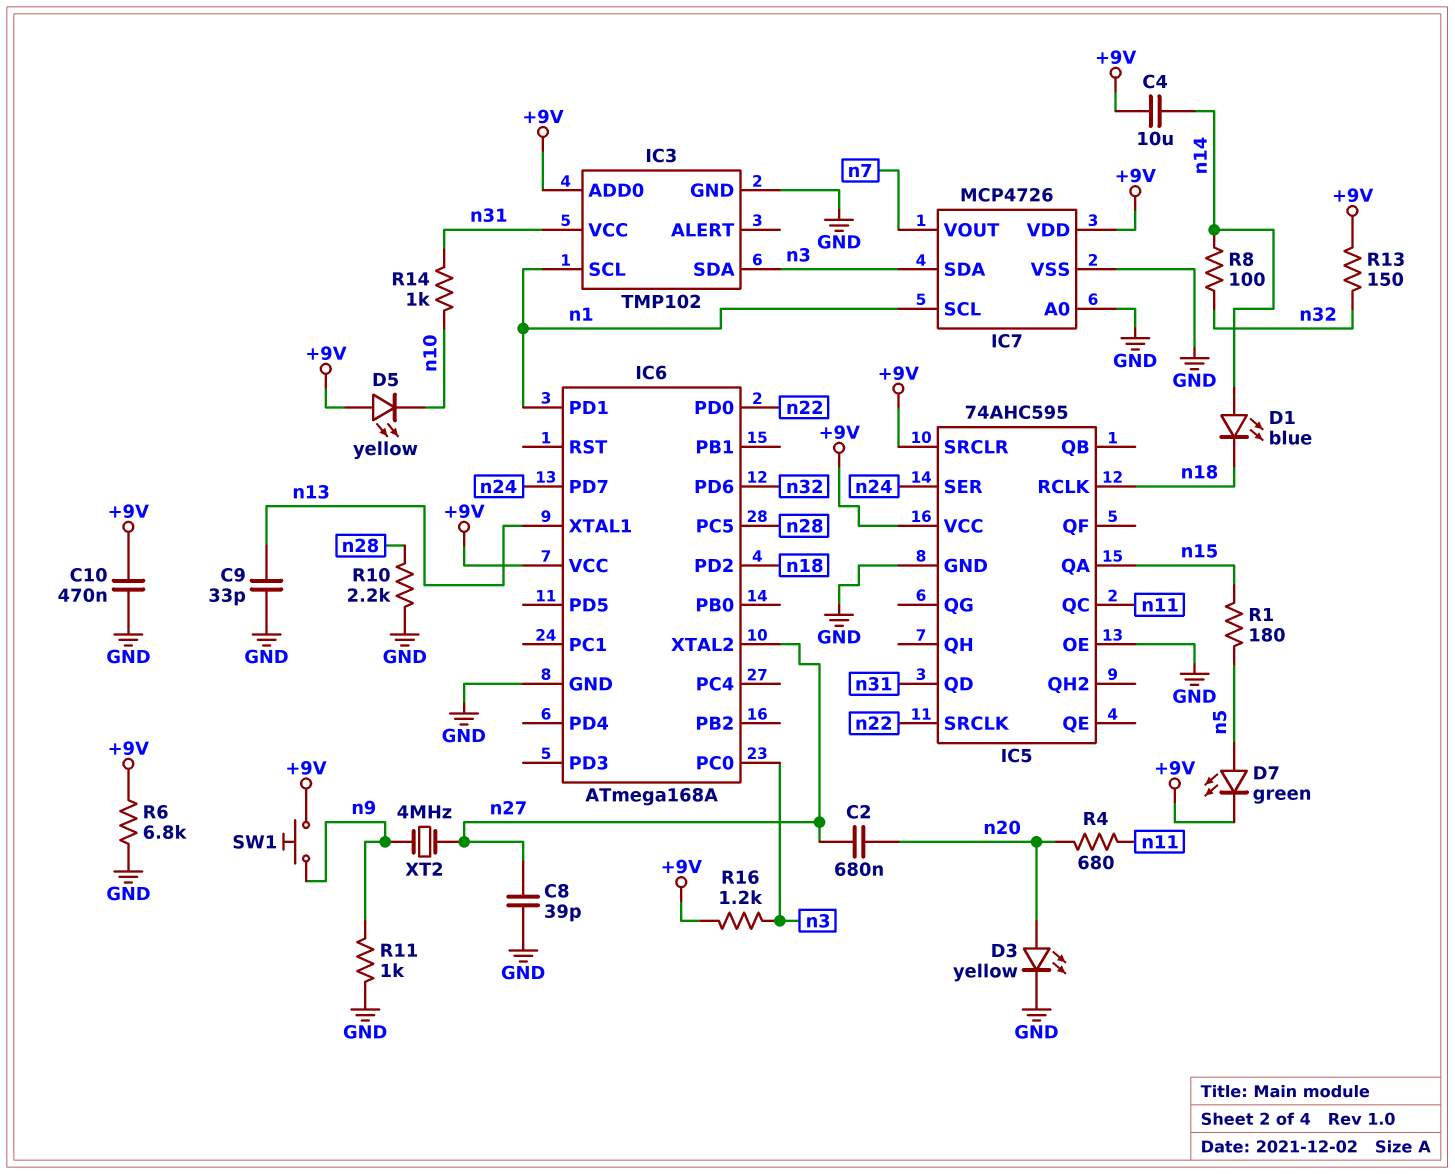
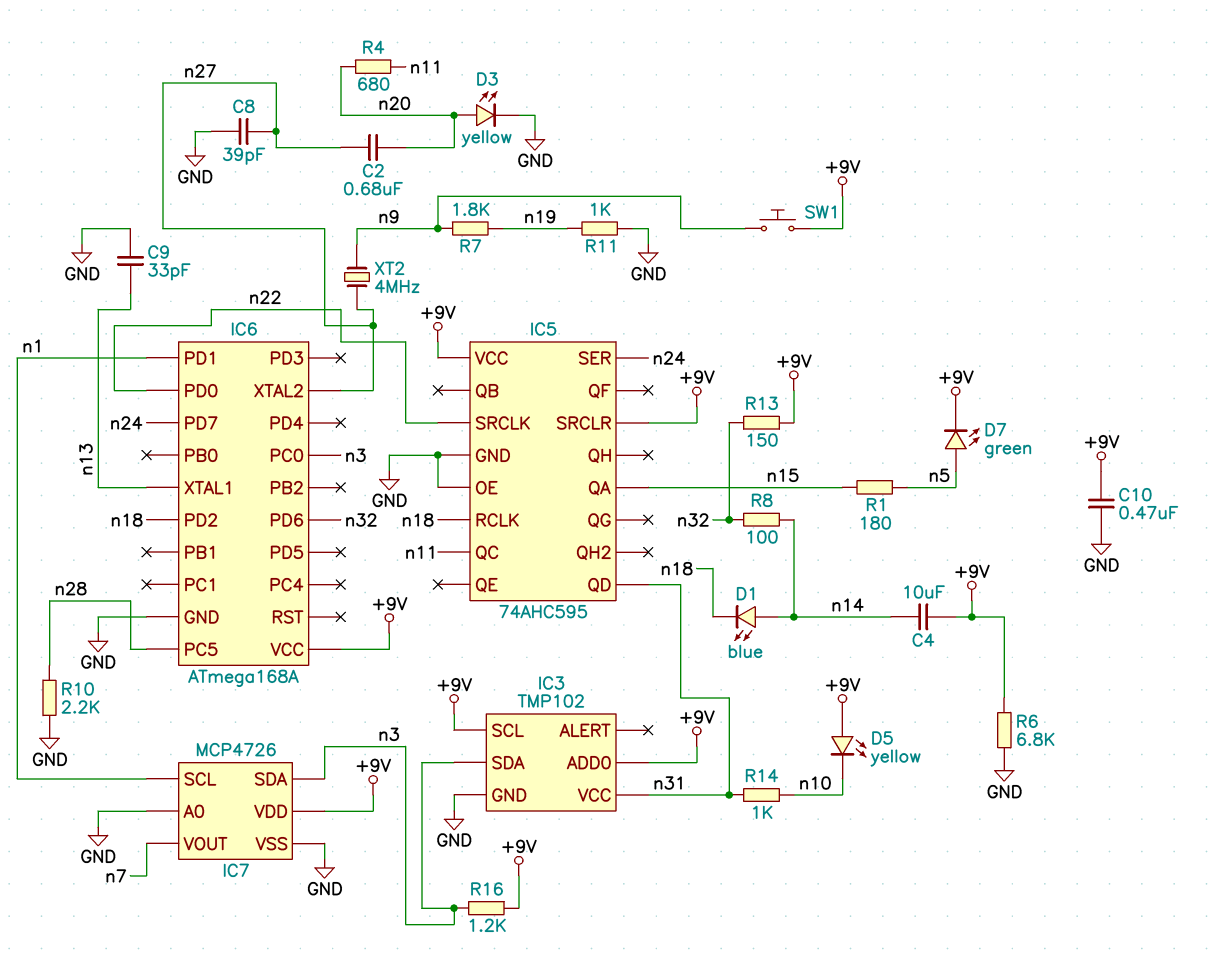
IC3 pin SCL: n1 -> +9V
R7: none -> 1.8k (n9, n19)
R11: 1k (GND, n9) -> 1k (GND, n19)

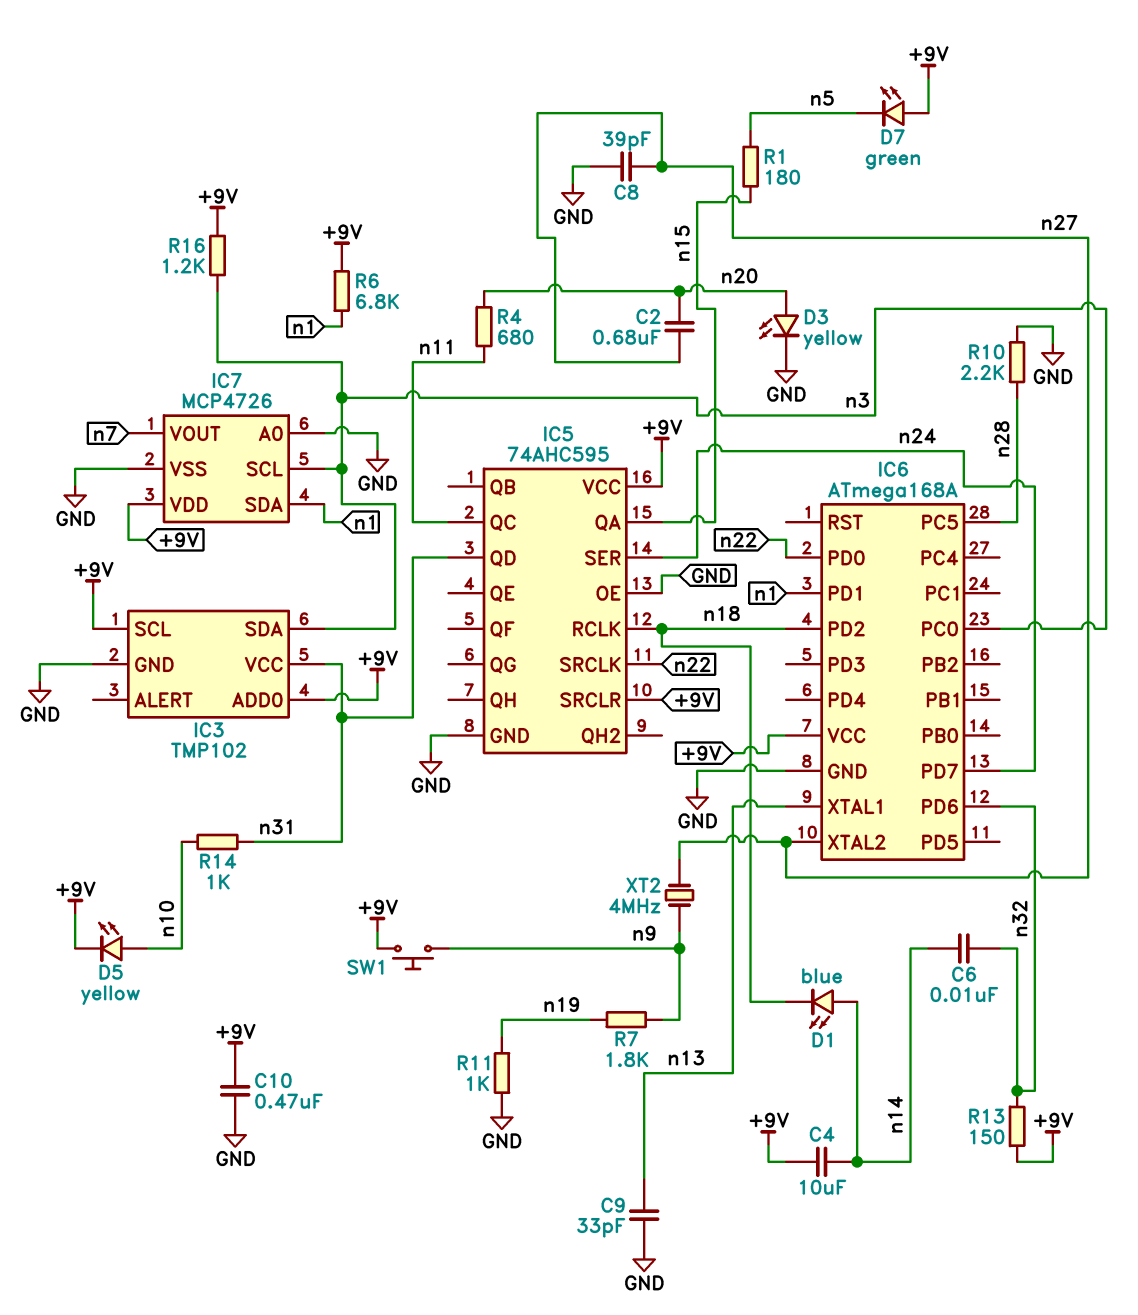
C6: none -> 10nF (n14, n32)
D5: LED yellow (A +9V, K n10) -> LED yellow (A n10, K +9V)
D7: LED green (A n5, K +9V) -> LED green (A +9V, K n5)
IC7 pin SCL: n1 -> n3
IC7 pin SDA: n3 -> n1
R6: 6.8k (+9V, GND) -> 6.8k (+9V, n1)
R8: 100 (n14, n32) -> none

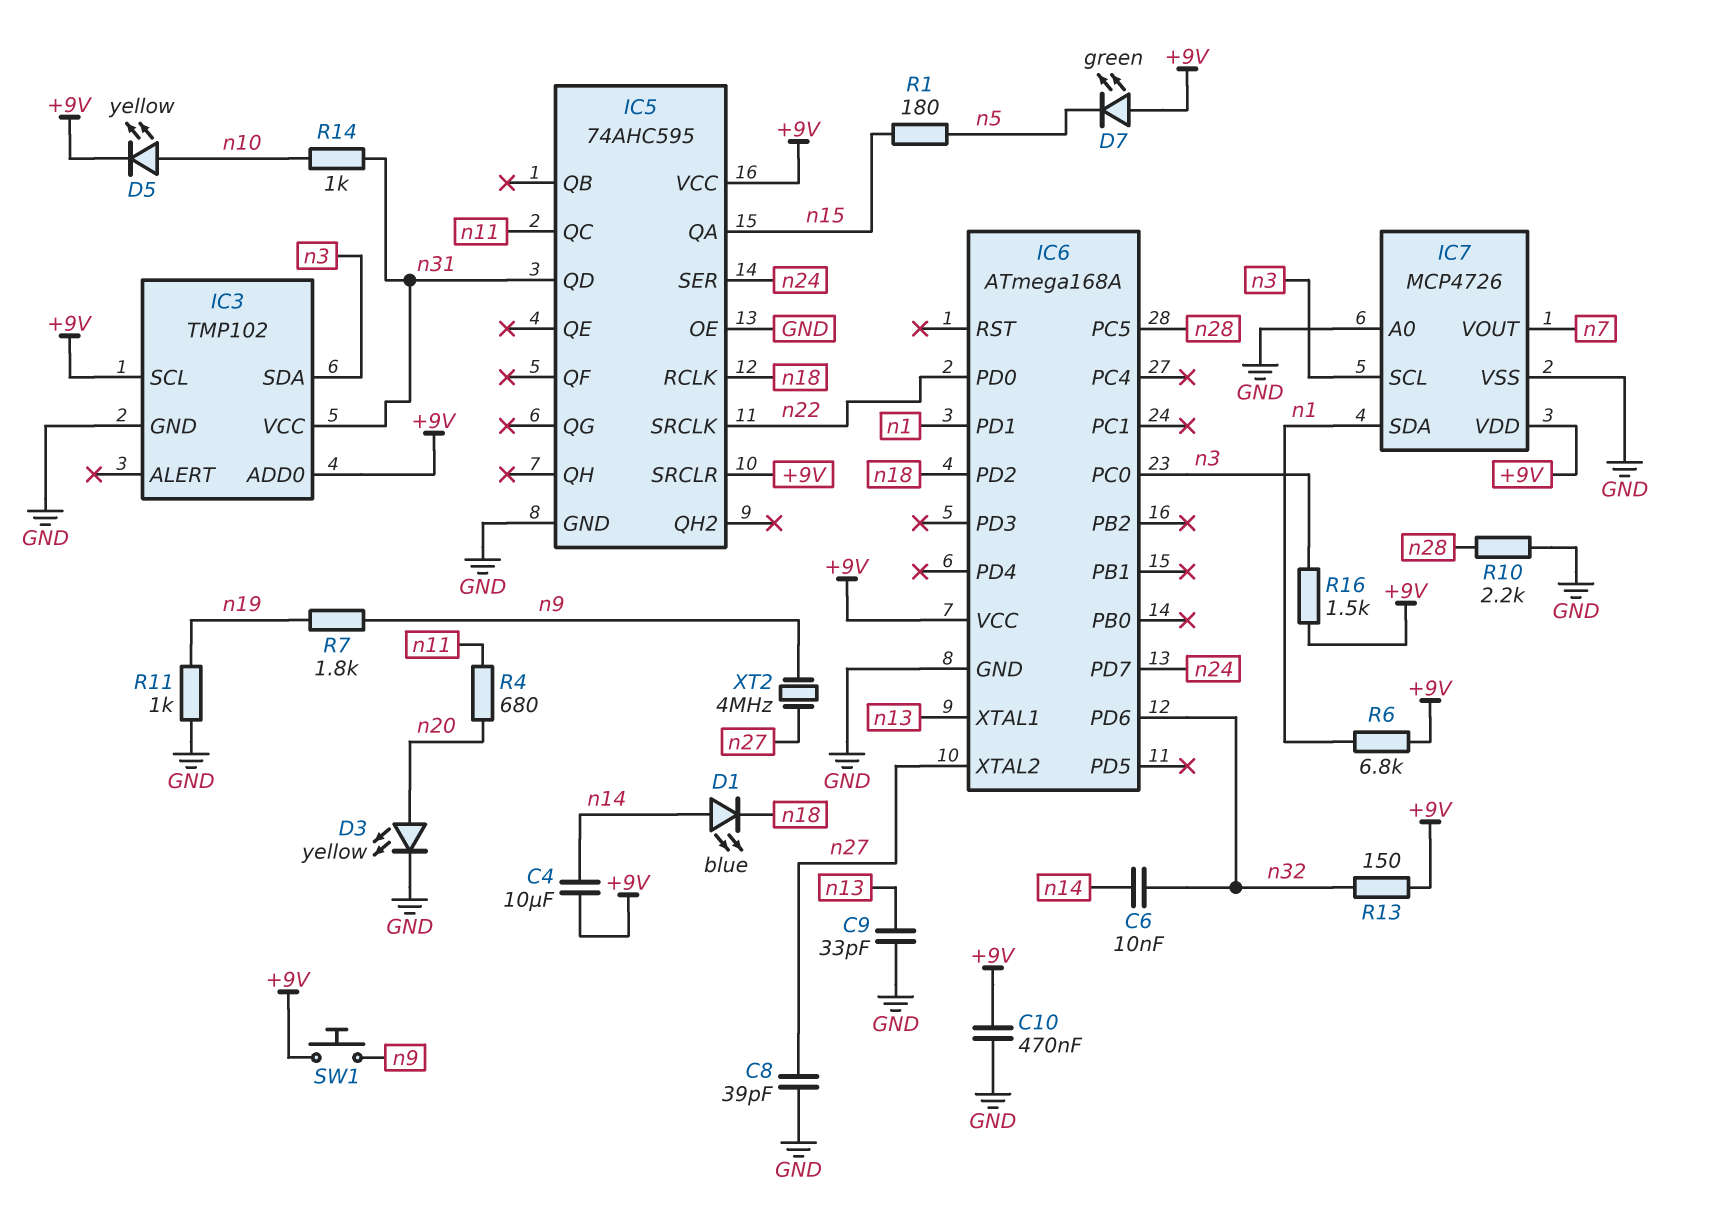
C2: 680nF (n20, n27) -> none
R16: 1.2k (+9V, n3) -> 1.5k (+9V, n3)

